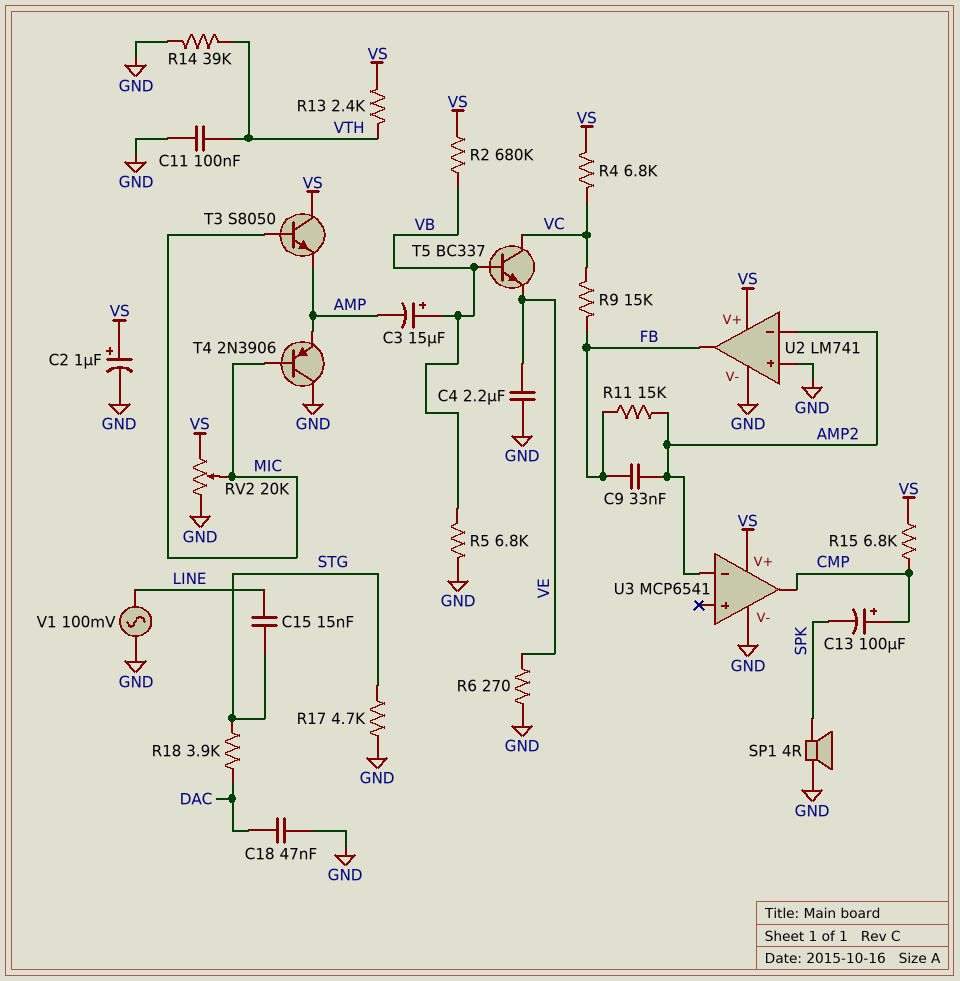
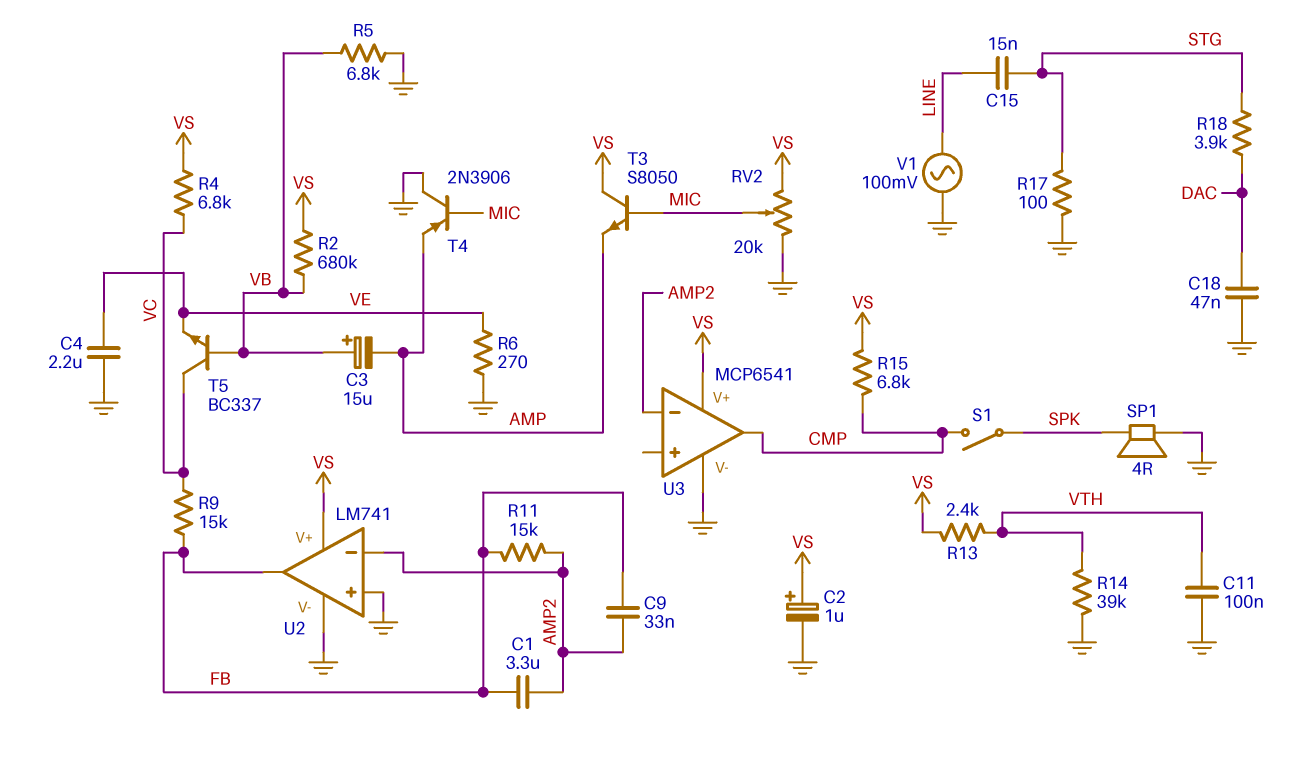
C1: none -> 3.3uF (AMP2, FB)
C13: 100uF (plus CMP, minus SPK) -> none
R17: 4.7k (GND, STG) -> 100 (GND, STG)
S1: none -> switch (CMP, SPK)

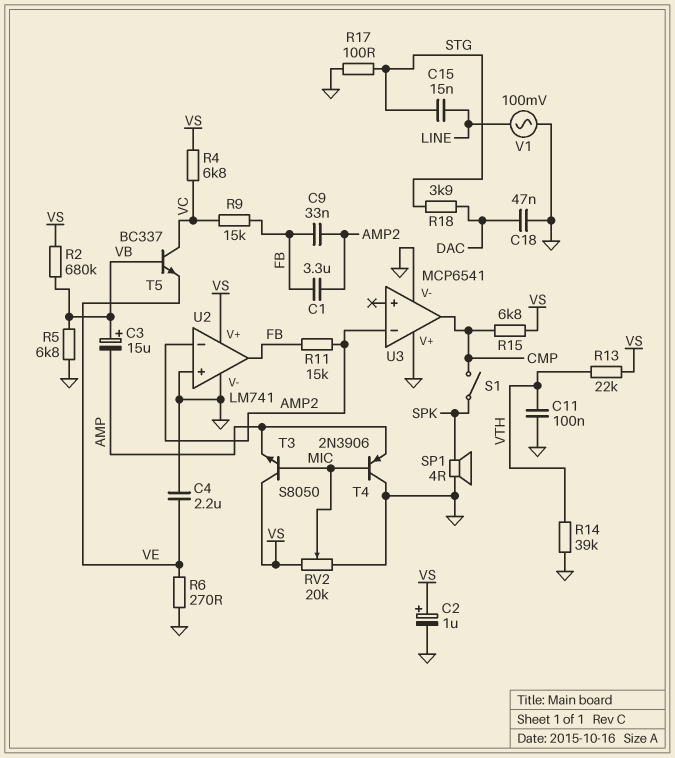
R13: 2.4k (VS, VTH) -> 22k (VS, VTH)
U3 pin V+: VS -> GND

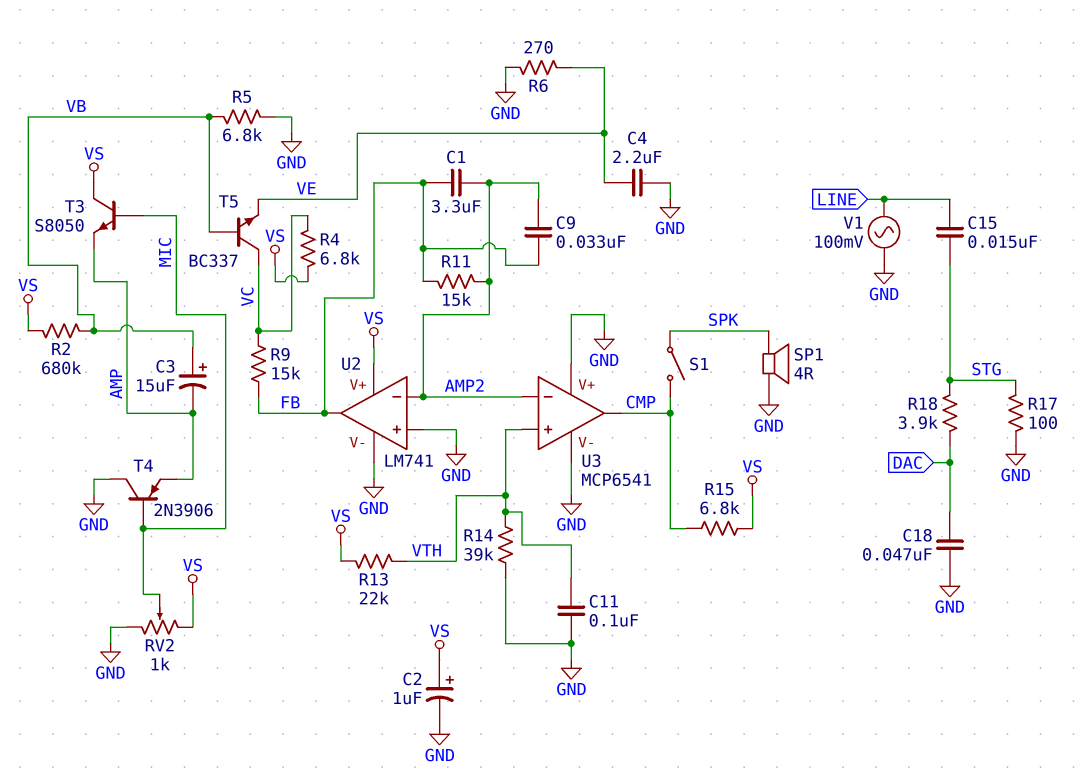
RV2: 20k (GND, VS, wiper MIC) -> 1k (GND, VS, wiper MIC)
U3 pin in+: none -> VTH

